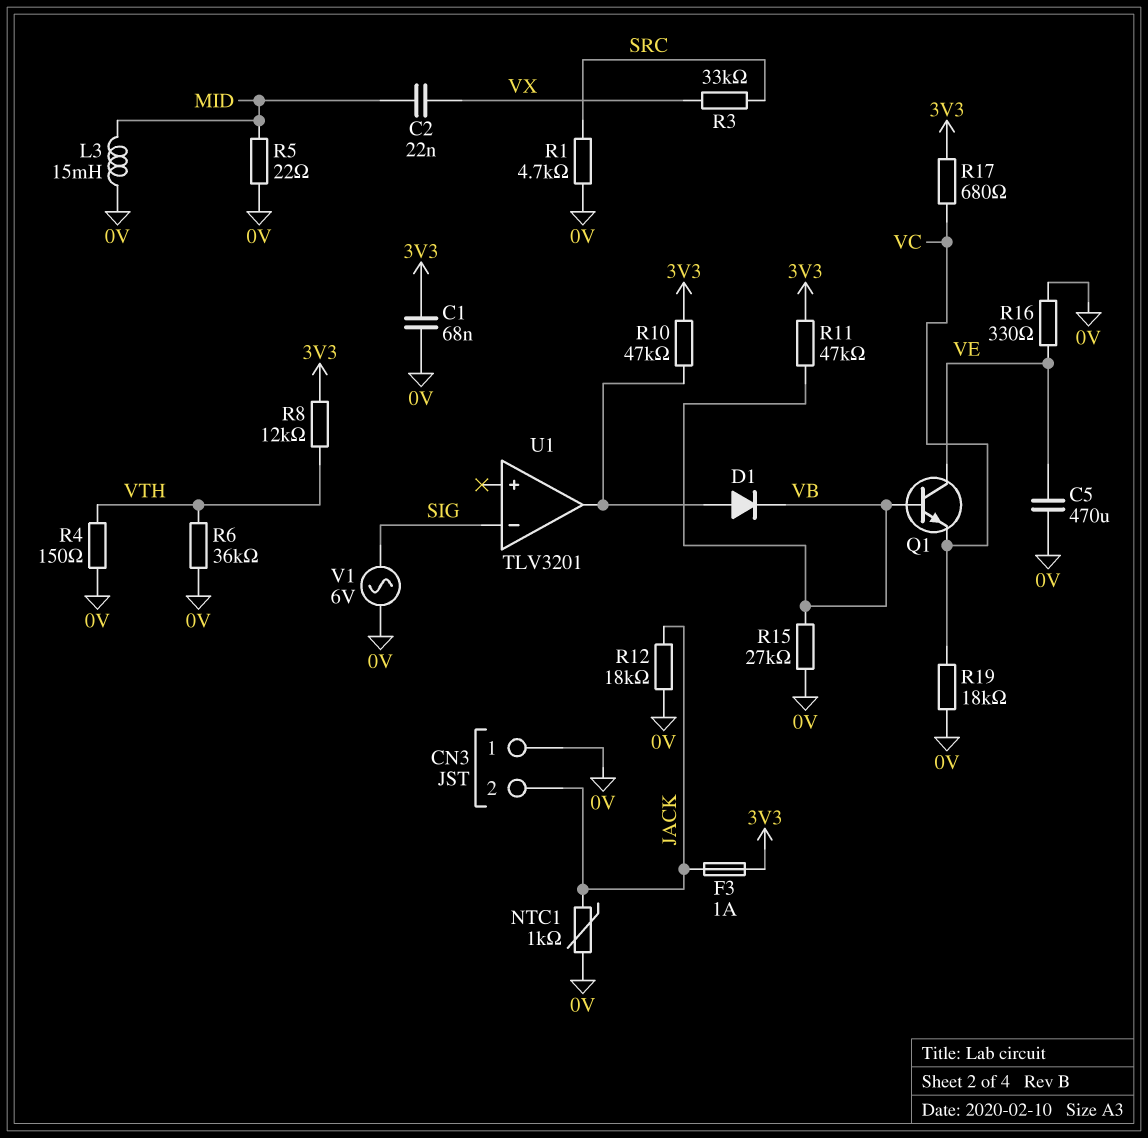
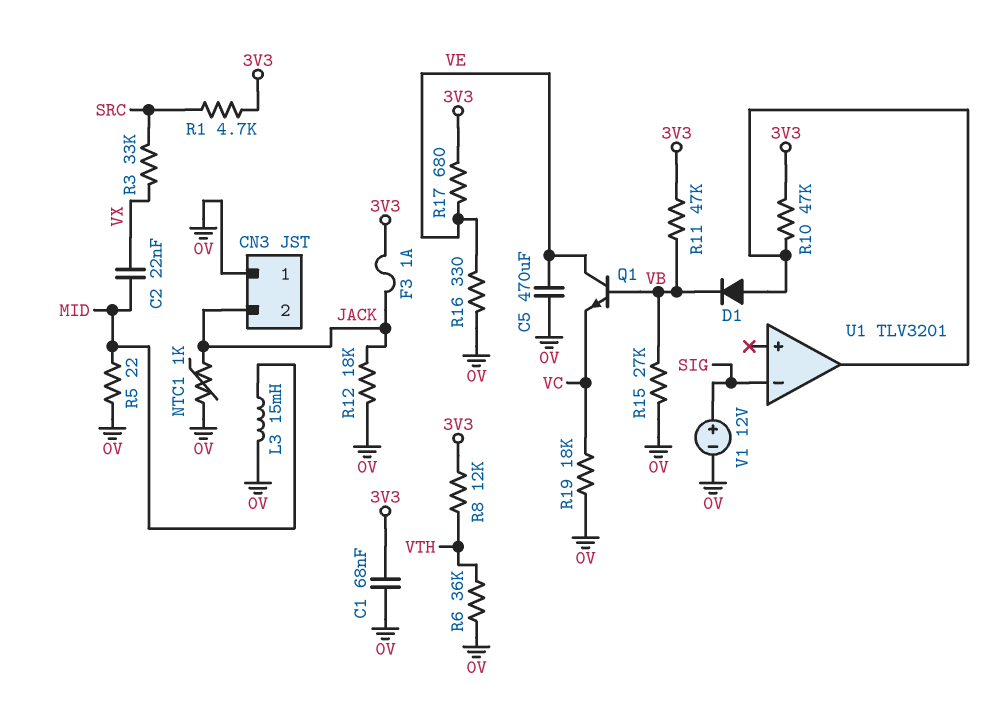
R1: 4.7k (0V, SRC) -> 4.7k (3V3, SRC)
R4: 150 (0V, VTH) -> none
R17: 680 (3V3, VC) -> 680 (3V3, VE)
V1: AC 6V (0V, SIG) -> 12V (plus SIG, minus 0V)

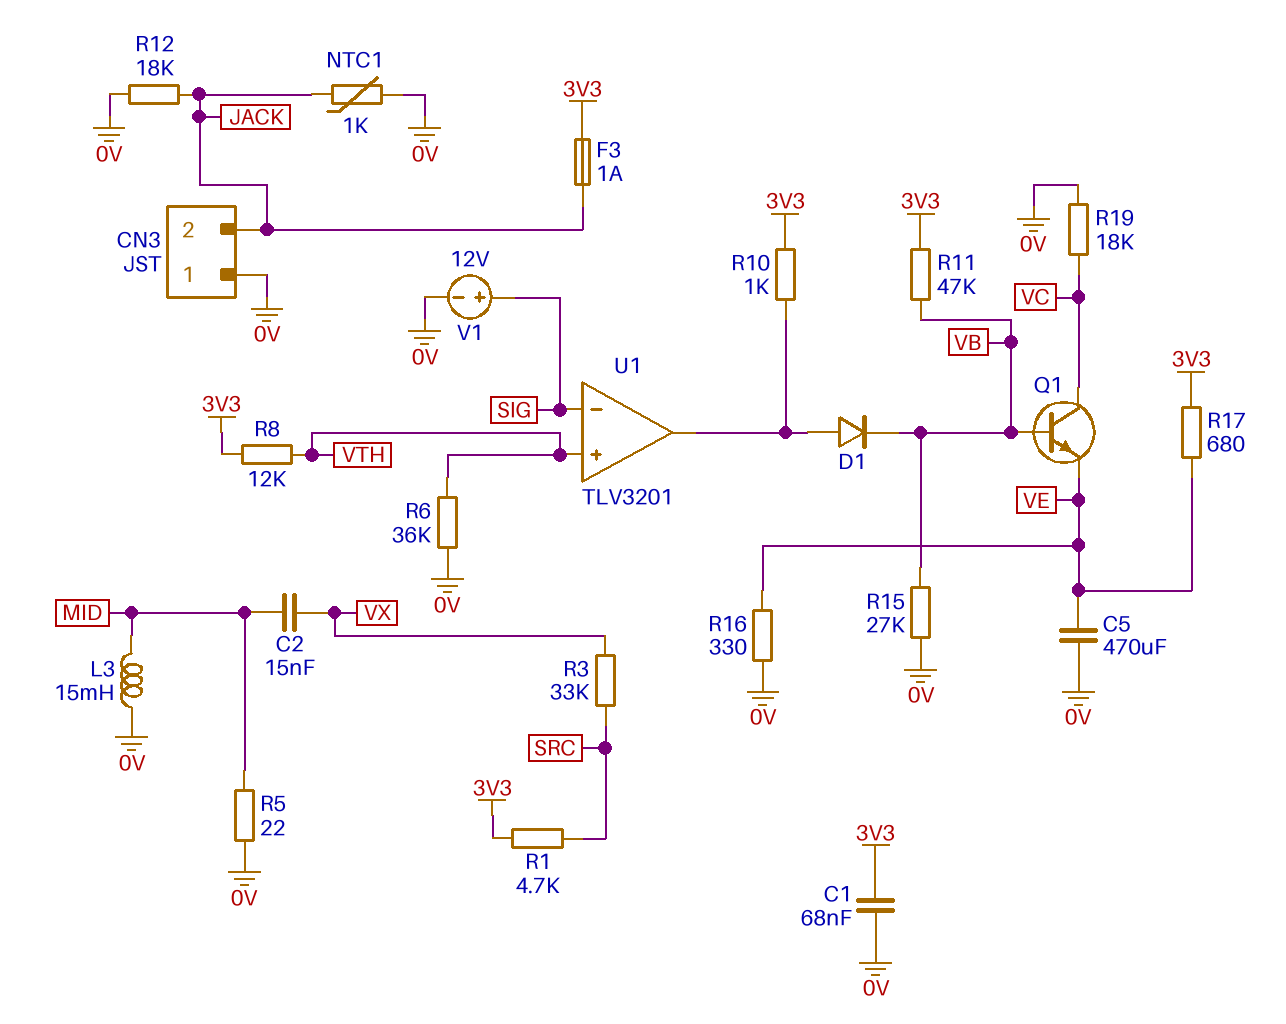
C2: 22nF (MID, VX) -> 15nF (MID, VX)
Q1: NPN (B VB, C VE, E VC) -> NPN (B VB, C VC, E VE)
R10: 47k (3V3, U1/out) -> 1k (3V3, U1/out)
U1 pin in+: none -> VTH

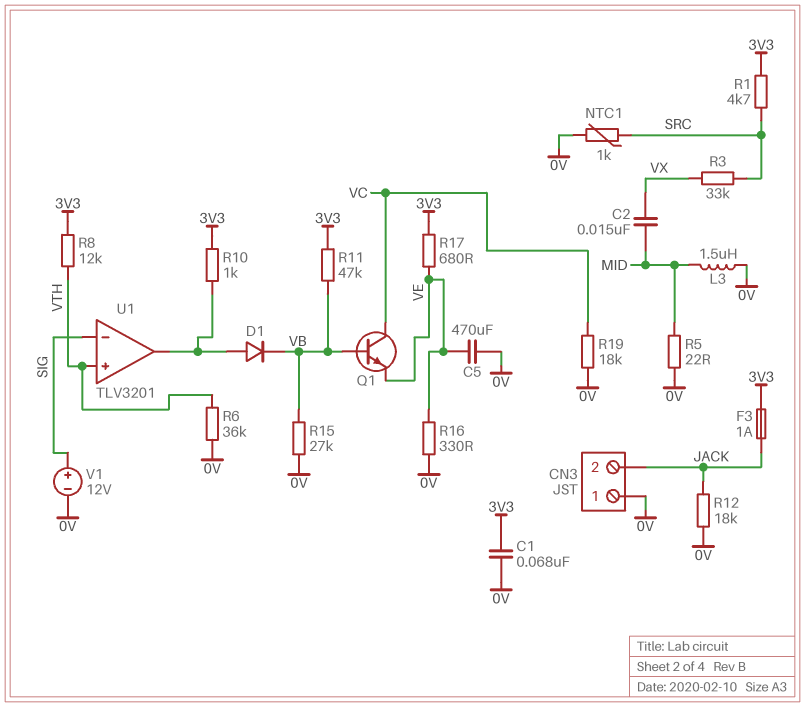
L3: 15mH (0V, MID) -> 1.5uH (0V, MID)
NTC1: 1k (0V, JACK) -> 1k (0V, SRC)

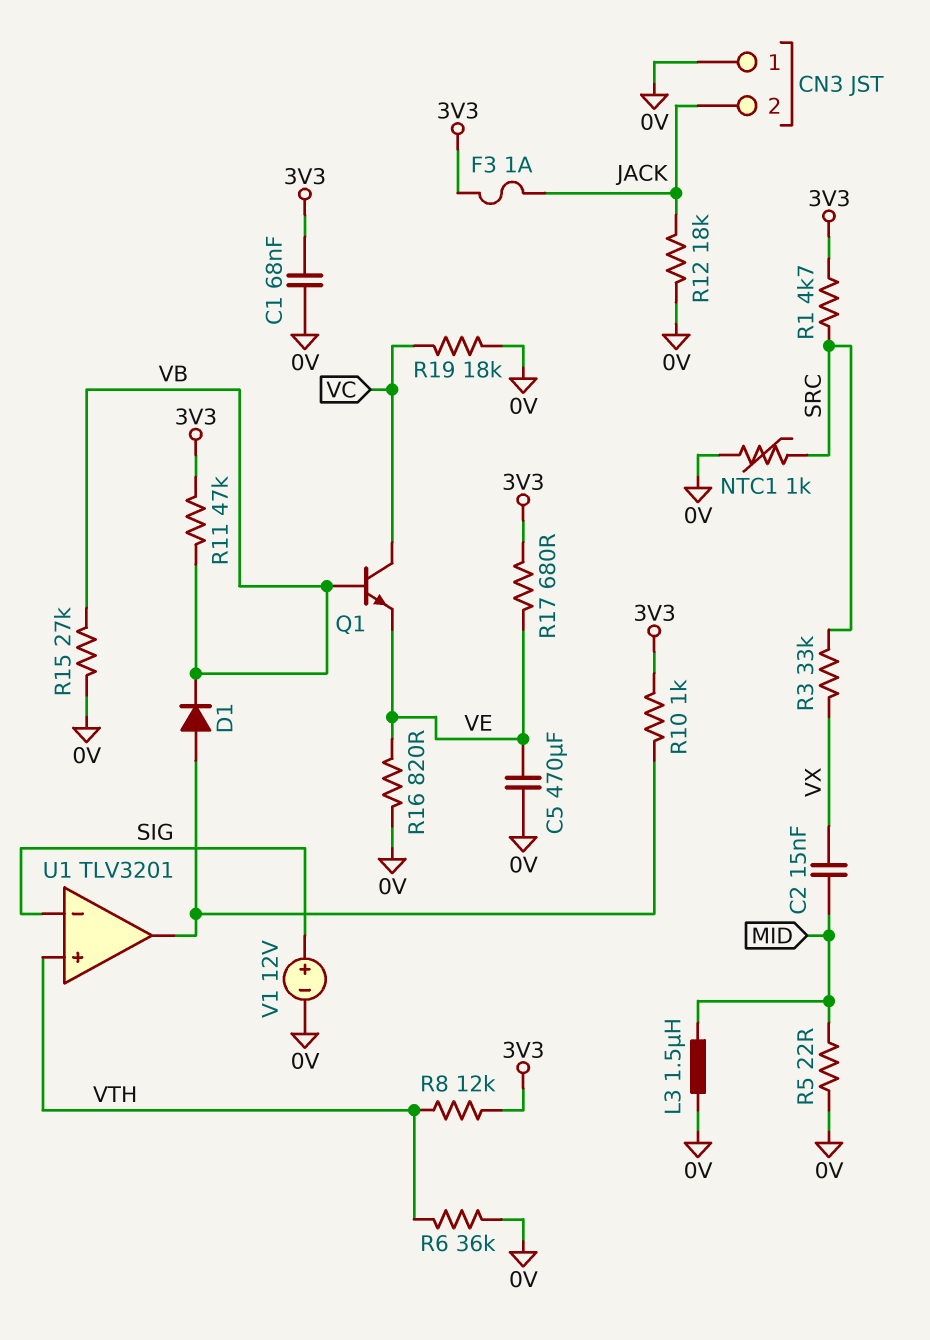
R16: 330 (0V, VE) -> 820 (0V, VE)

